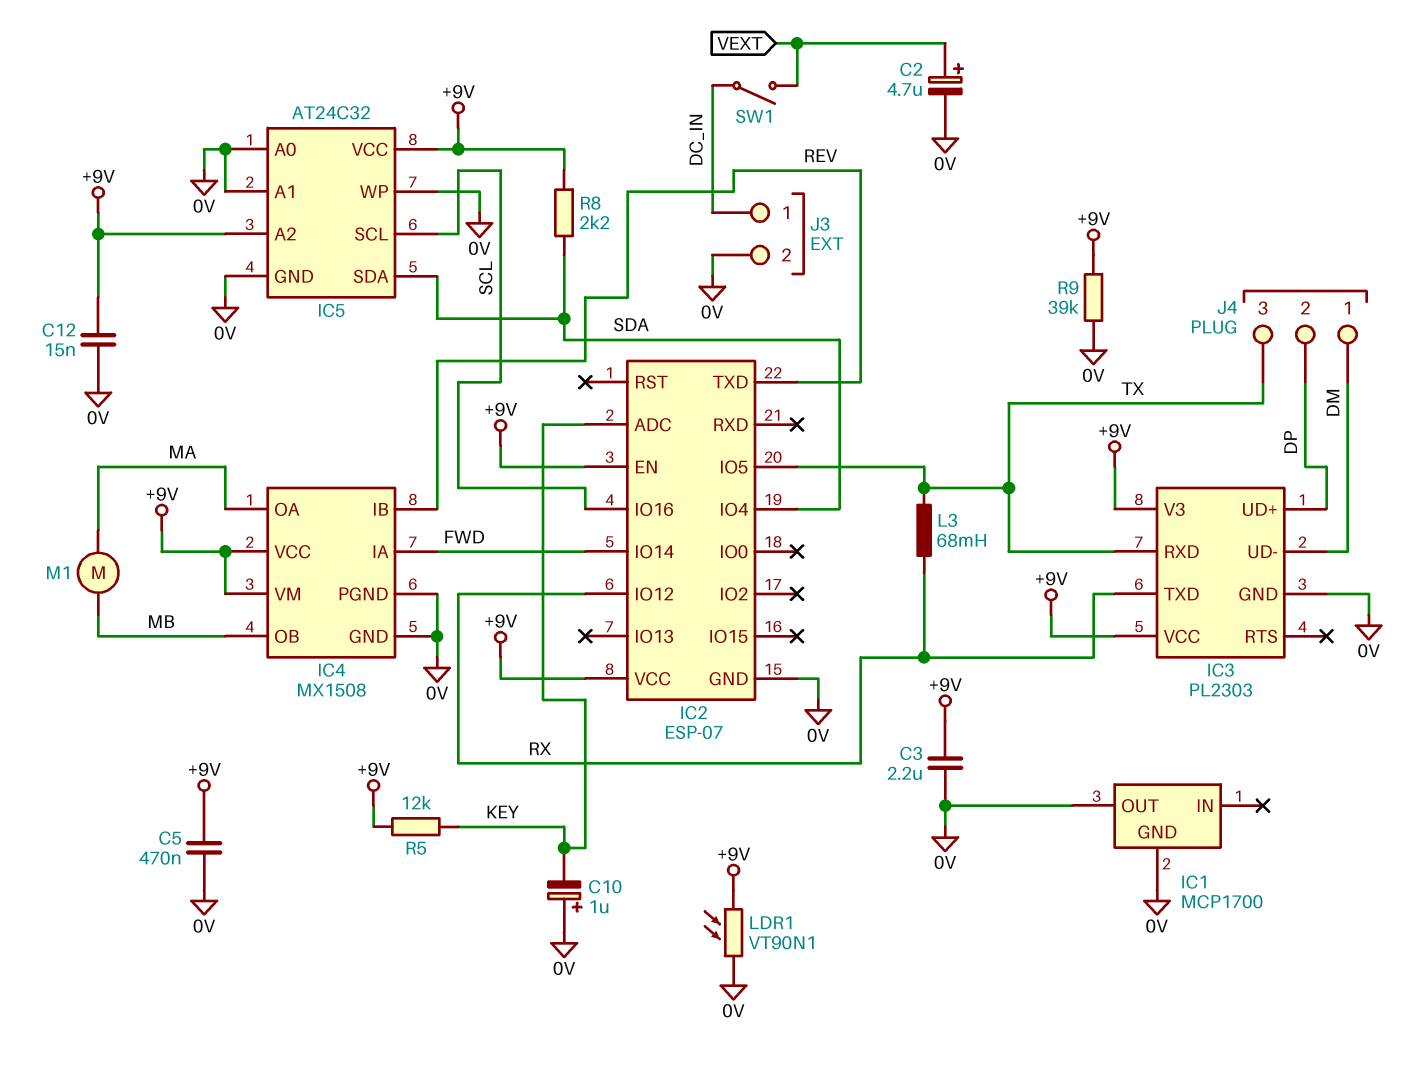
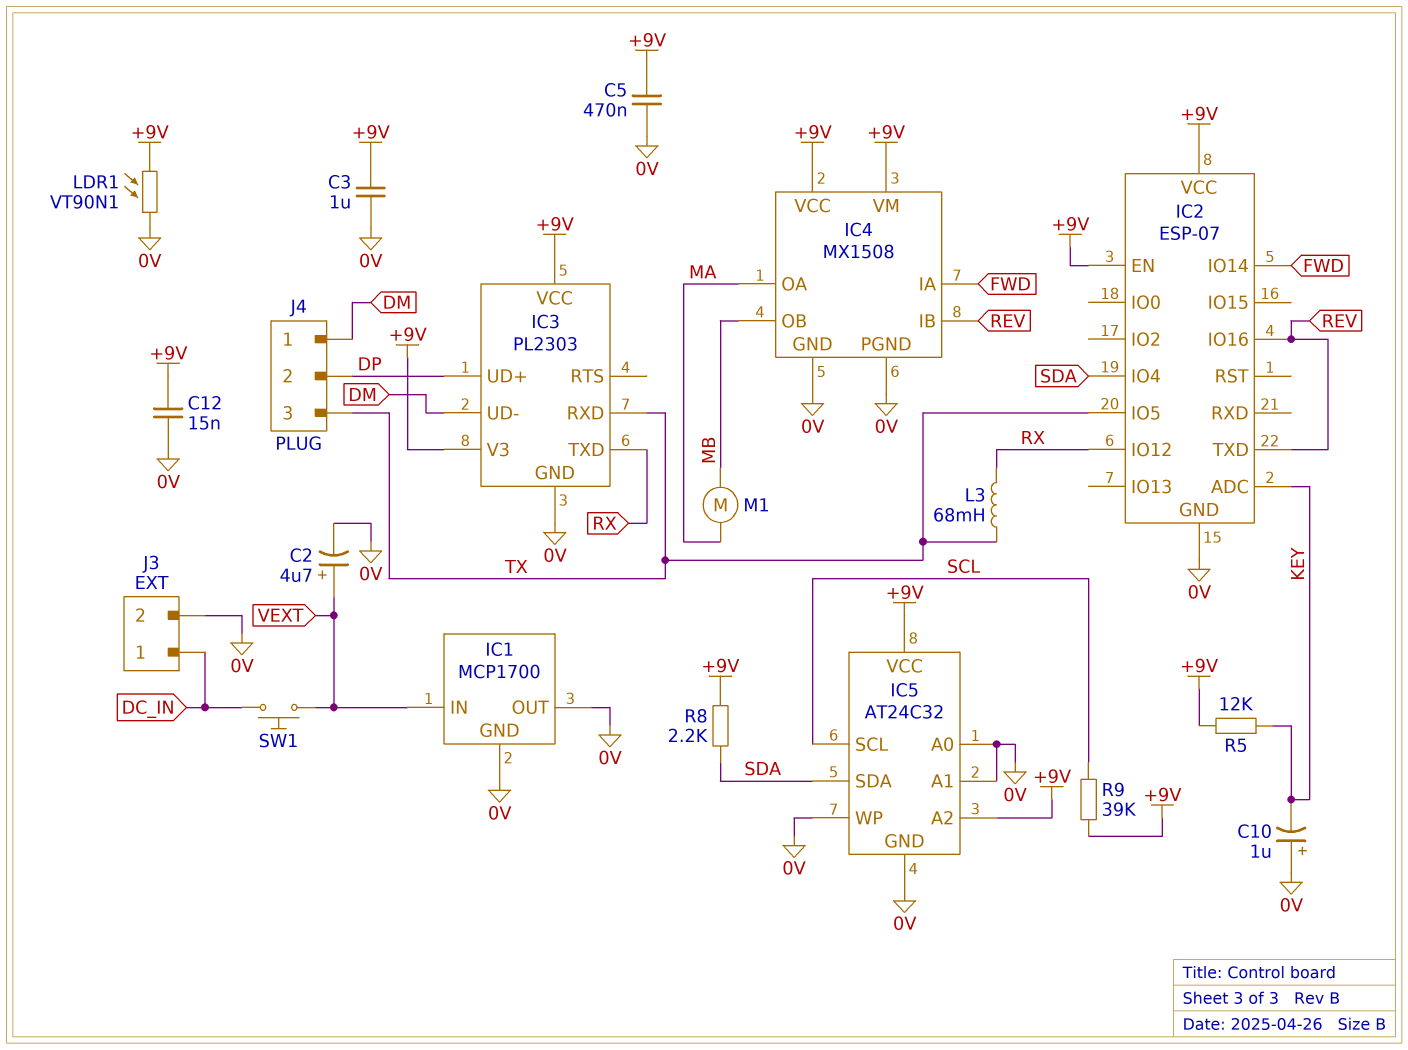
C3: 2.2uF (+9V, 0V) -> 1uF (+9V, 0V)
IC1 pin IN: none -> VEXT
IC2 pin IO16: SCL -> REV
R9: 39k (+9V, 0V) -> 39k (+9V, SCL)
SW1: switch (DC_IN, VEXT) -> button (DC_IN, VEXT)

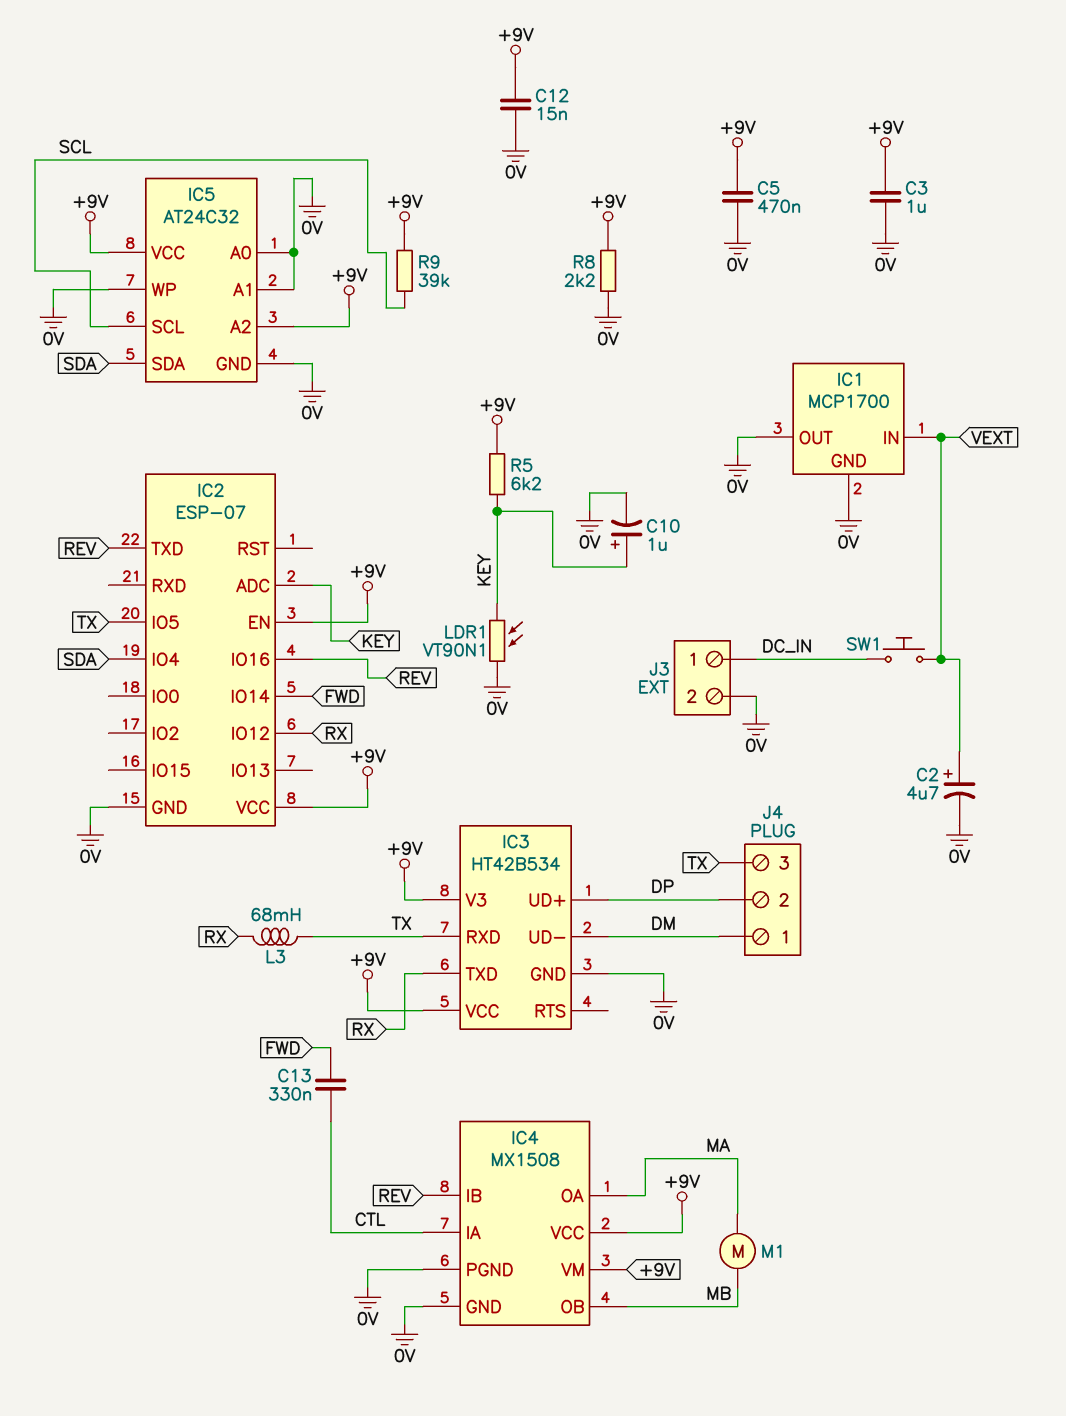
C10: 1uF (plus 0V, minus KEY) -> 1uF (plus KEY, minus 0V)
C13: none -> 330nF (CTL, FWD)
IC3: PL2303 -> HT42B534
IC4 pin IA: FWD -> CTL
LDR1: VT90N1 (+9V, 0V) -> VT90N1 (0V, KEY)
R5: 12k (+9V, KEY) -> 6.2k (+9V, KEY)
R8: 2.2k (+9V, SDA) -> 2.2k (+9V, 0V)

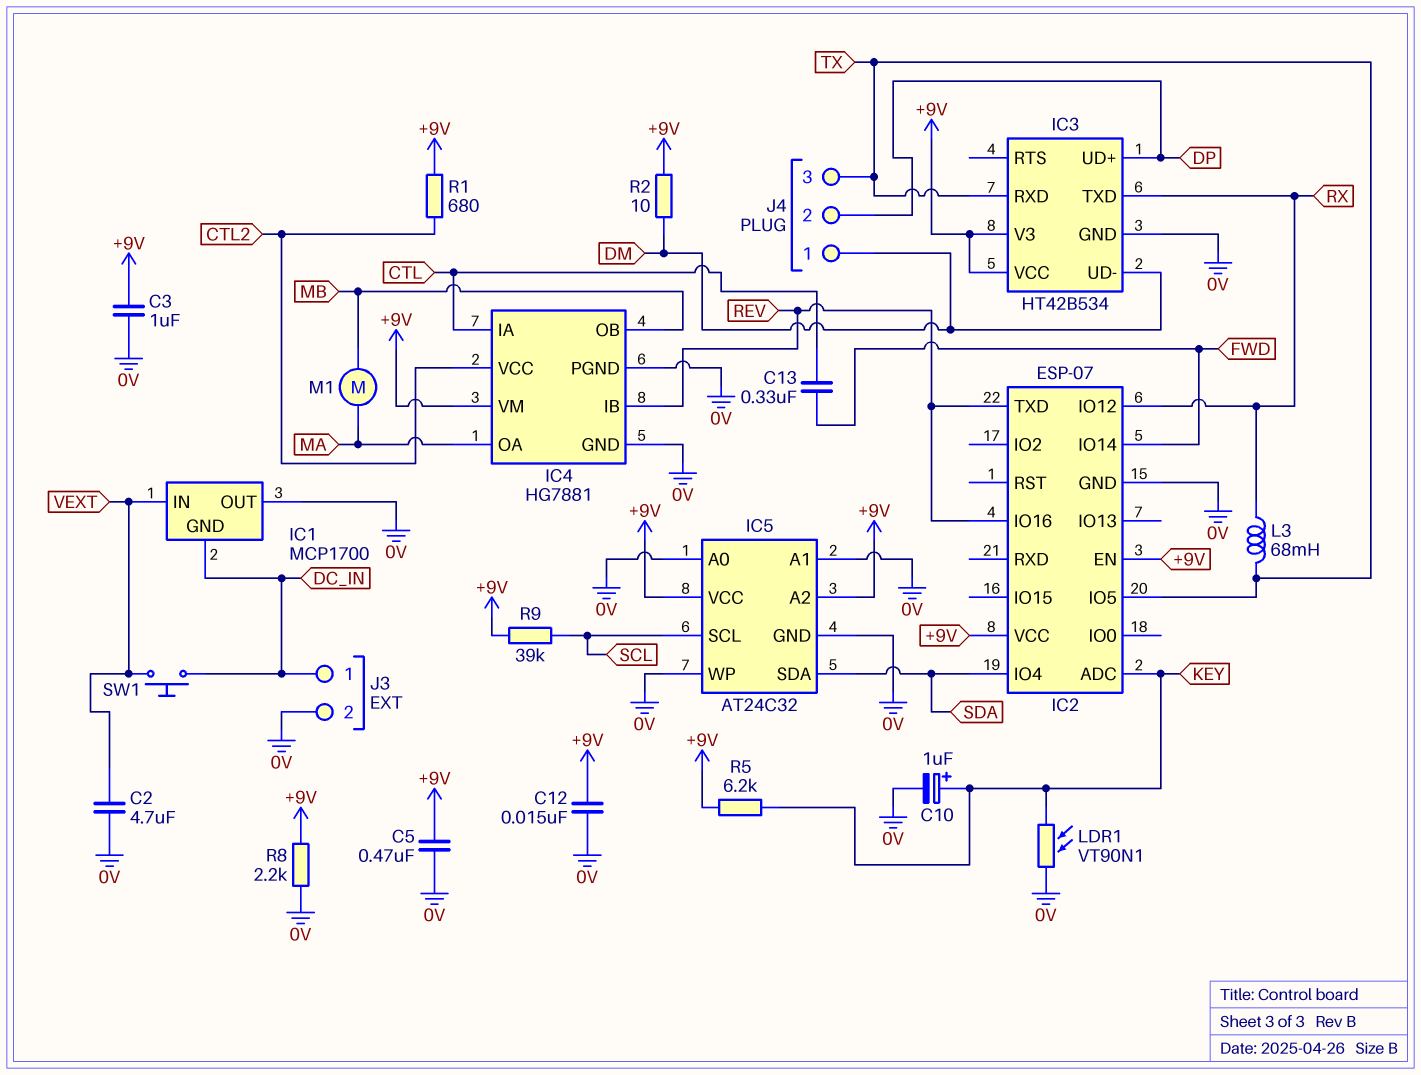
C2: 4.7uF (plus VEXT, minus 0V) -> 4.7uF (0V, VEXT)
IC1 pin GND: 0V -> DC_IN
IC4: MX1508 -> HG7881
IC4 pin VCC: +9V -> CTL2
R1: none -> 680 (+9V, CTL2)
R2: none -> 10 (+9V, DM)

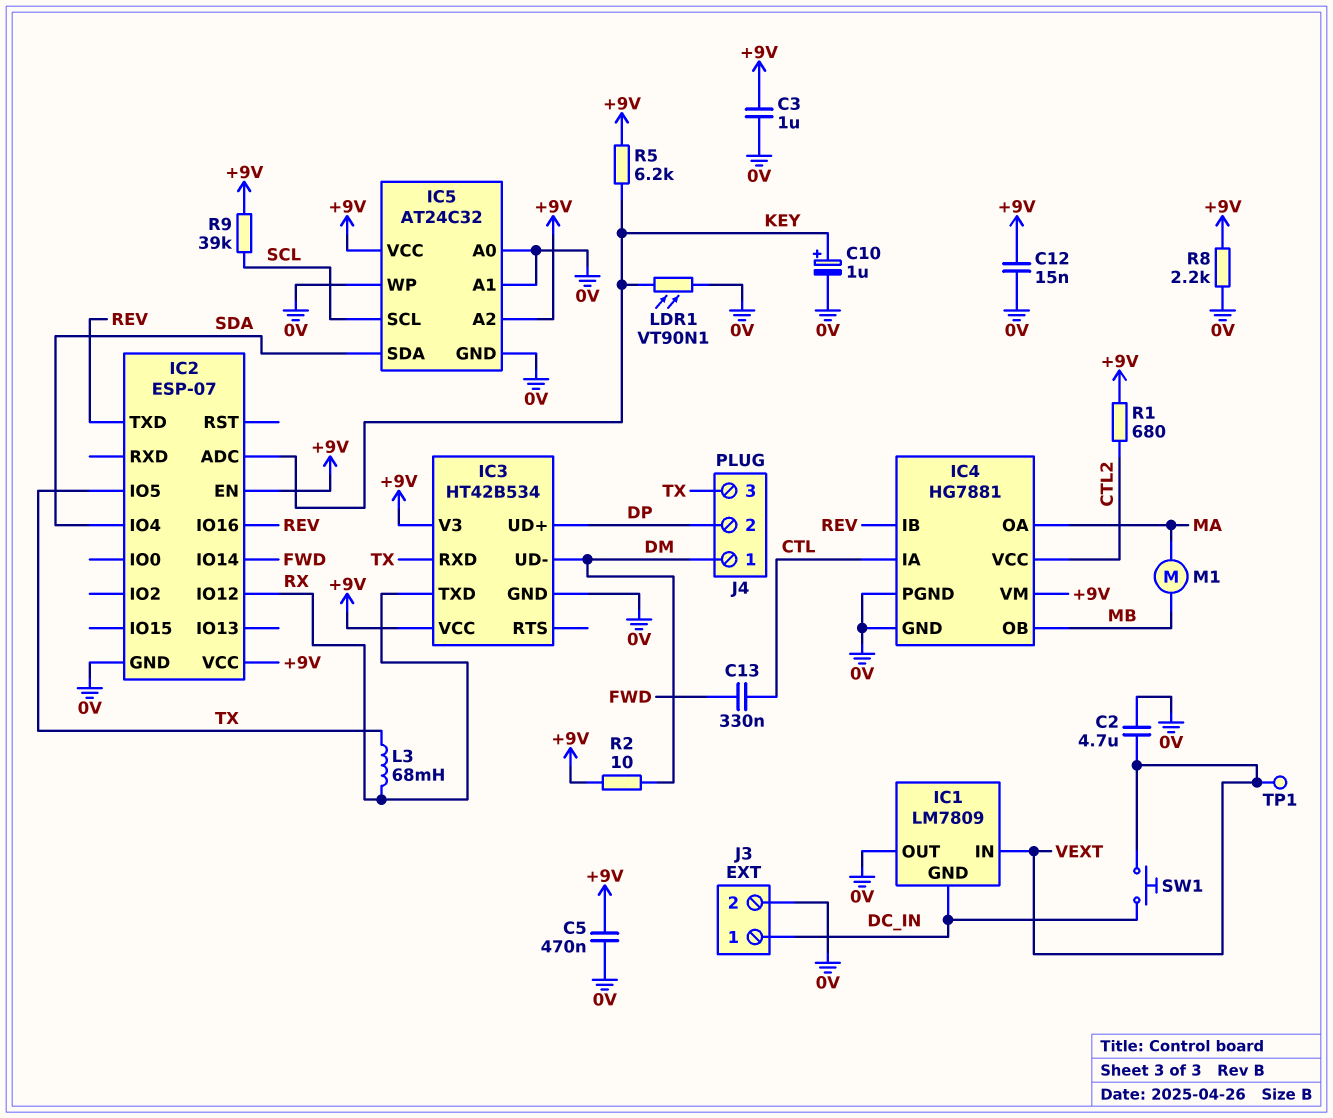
IC1: MCP1700 -> LM7809
TP1: none -> test point (VEXT)

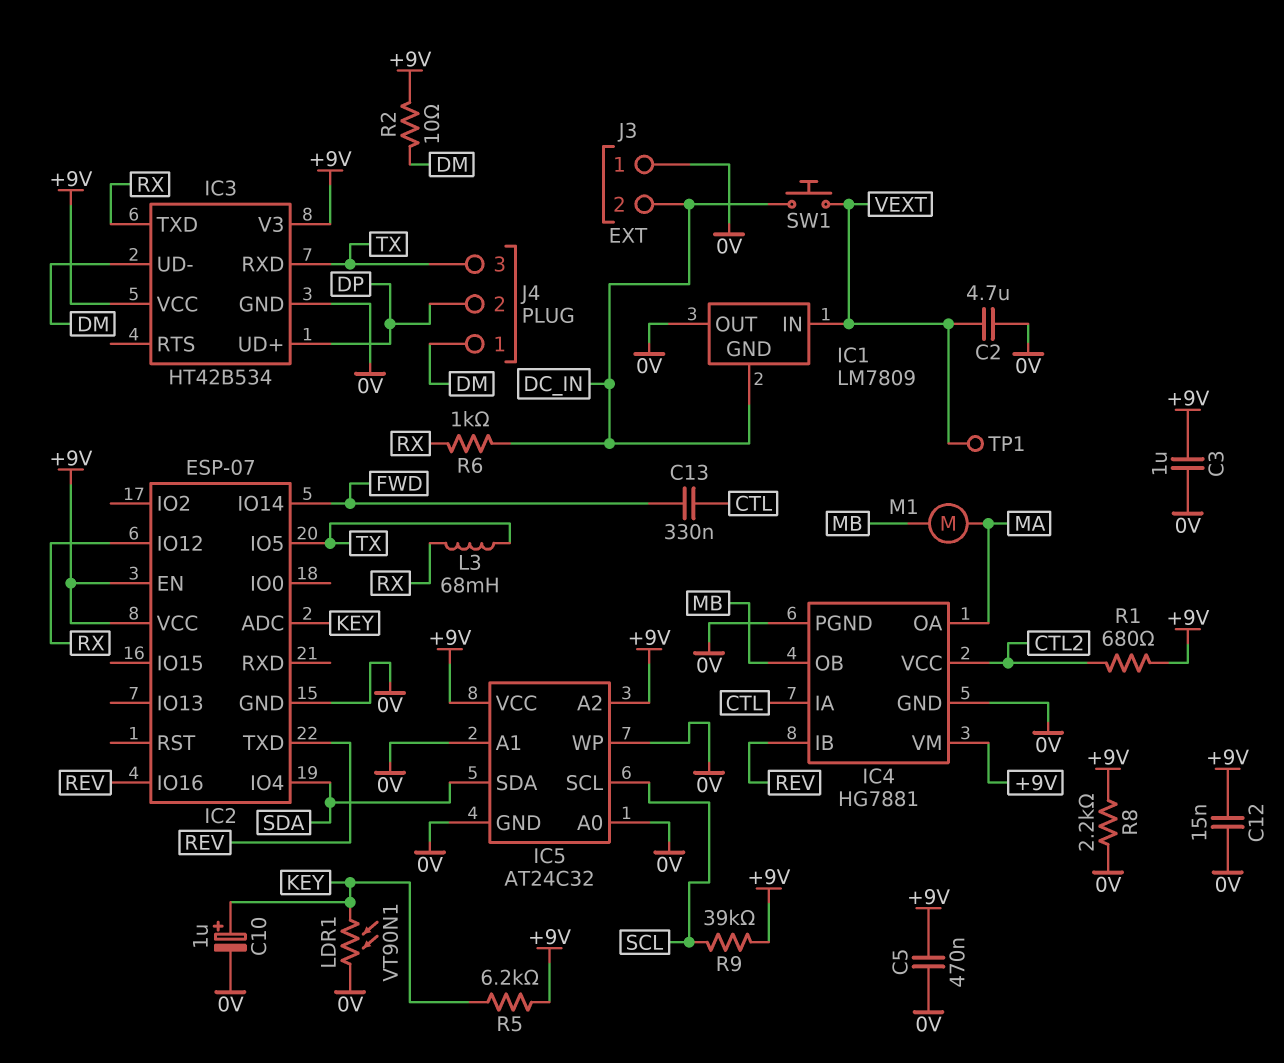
J3 pin 1: DC_IN -> 0V
J3 pin 2: 0V -> DC_IN
R6: none -> 1k (DC_IN, RX)

